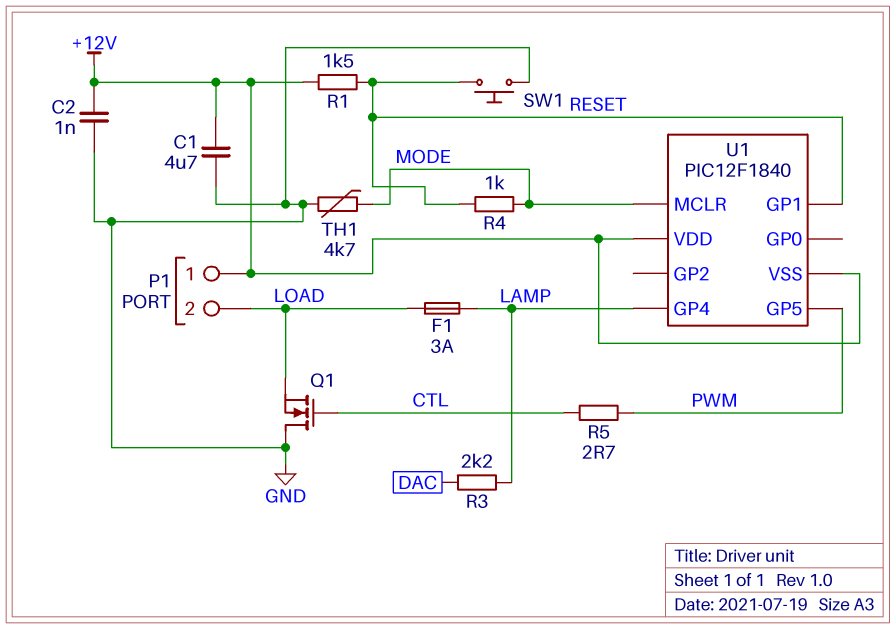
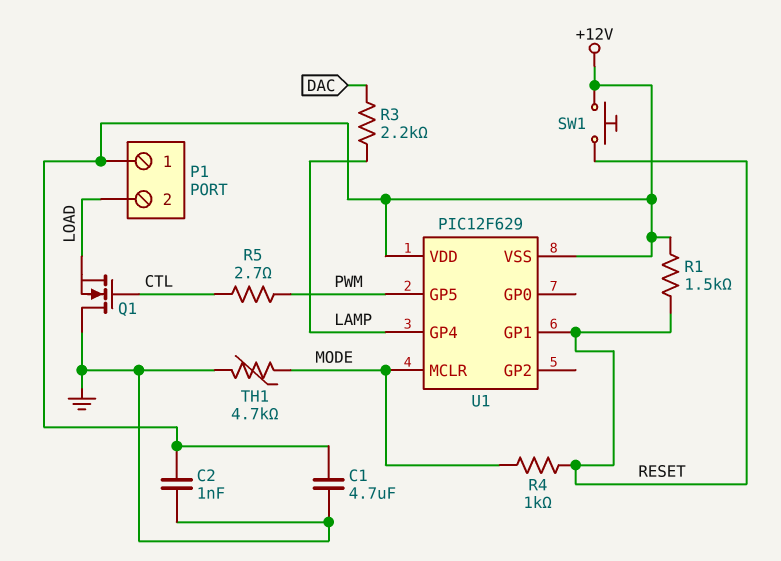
F1: 3A (LAMP, LOAD) -> none
SW1: button (GND, RESET) -> button (+12V, RESET)
U1: PIC12F1840 -> PIC12F629

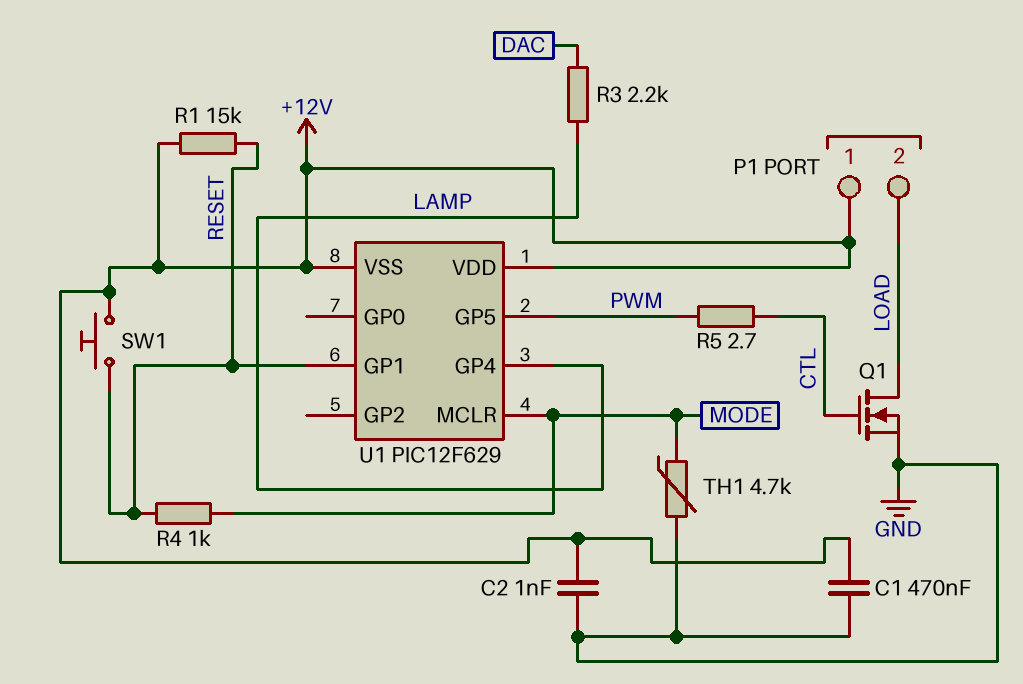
C1: 4.7uF (+12V, GND) -> 470nF (+12V, GND)
Q1: NMOS (G CTL, D GND, S LOAD) -> NMOS (G CTL, D LOAD, S GND)
R1: 1.5k (+12V, RESET) -> 15k (+12V, RESET)

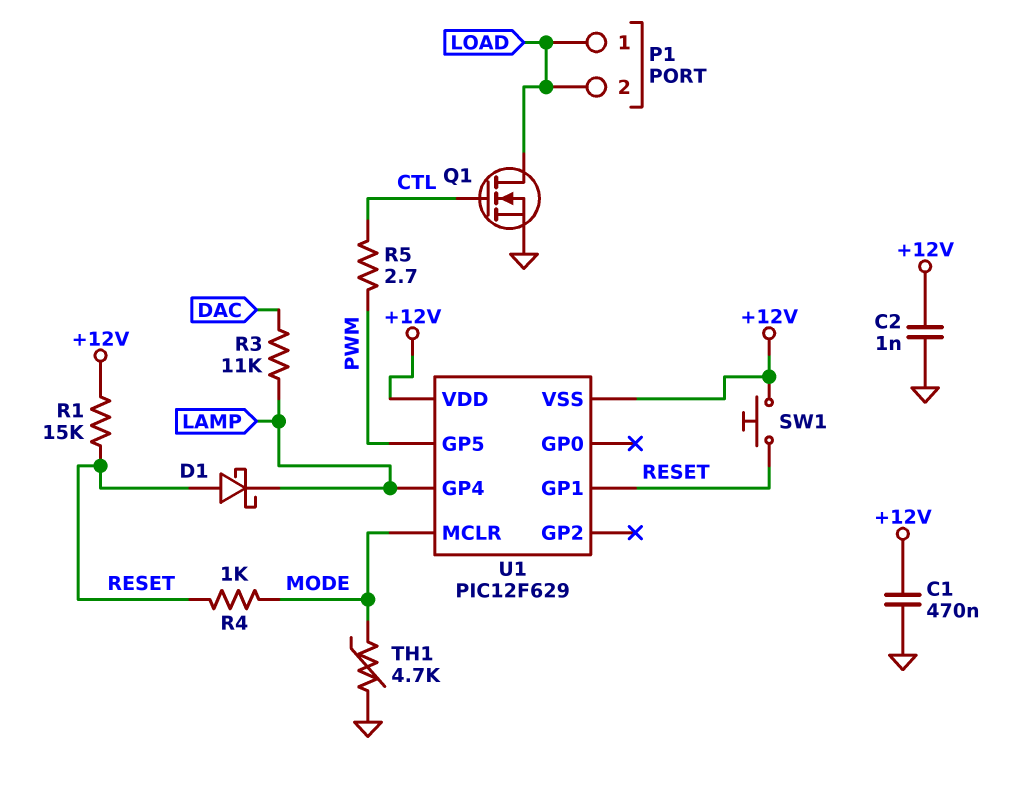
D1: none -> schottky (A RESET, K LAMP)
P1 pin 1: +12V -> LOAD
R3: 2.2k (DAC, LAMP) -> 11k (DAC, LAMP)

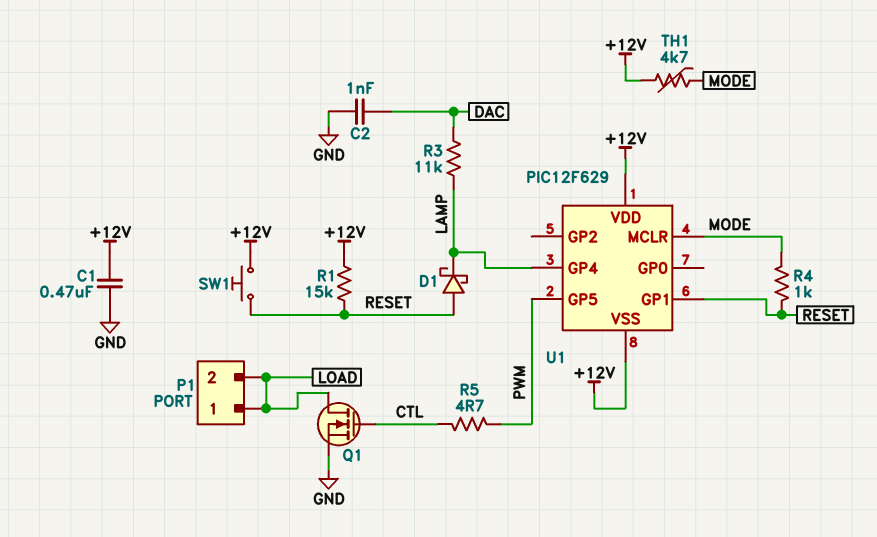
C2: 1nF (+12V, GND) -> 1nF (DAC, GND)
R5: 2.7 (CTL, PWM) -> 4.7 (CTL, PWM)
TH1: 4.7k (GND, MODE) -> 4.7k (+12V, MODE)

